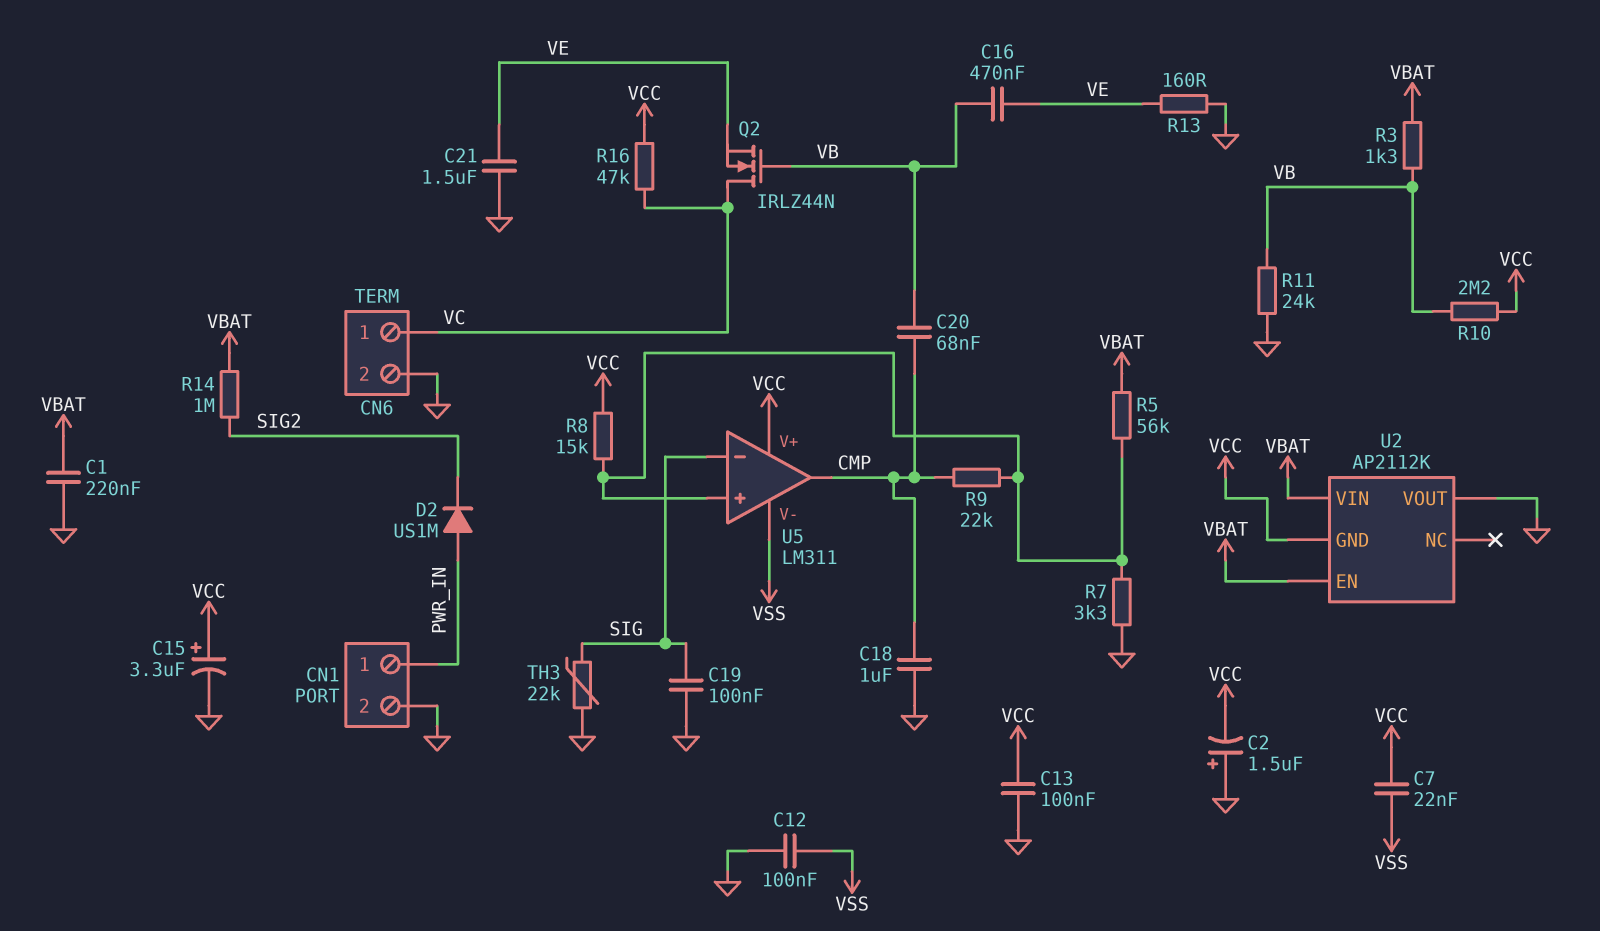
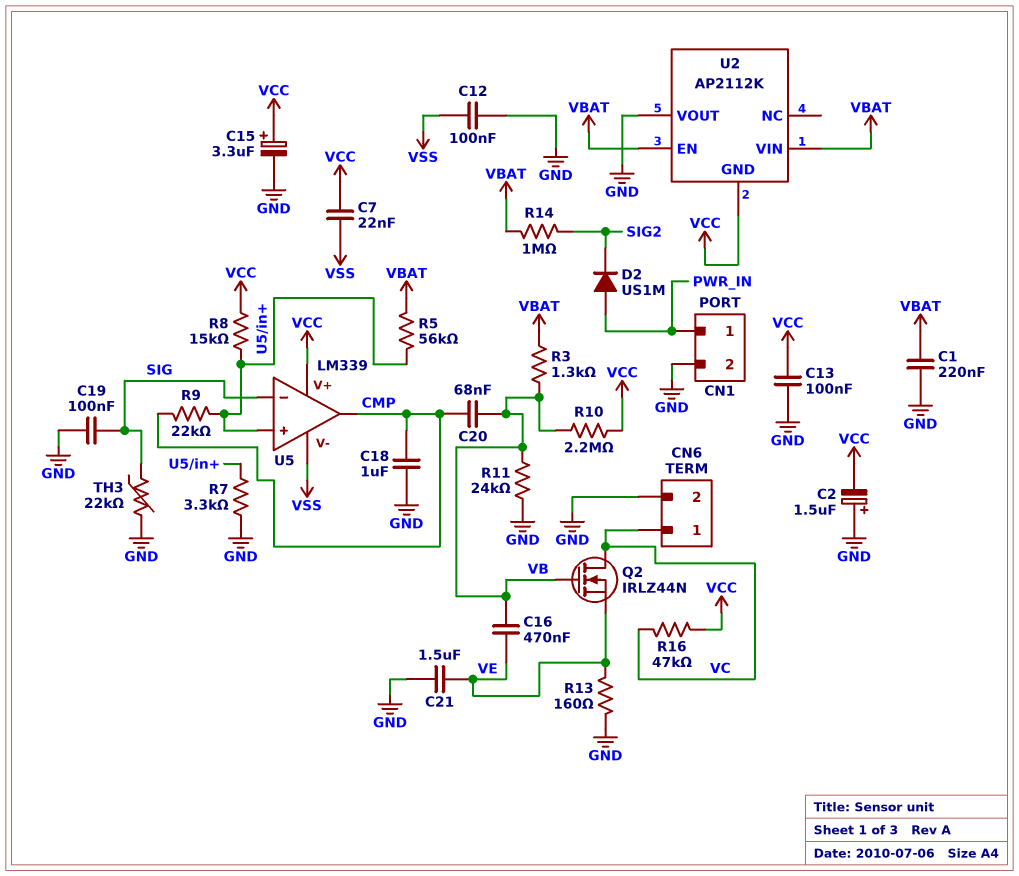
U5: LM311 -> LM339

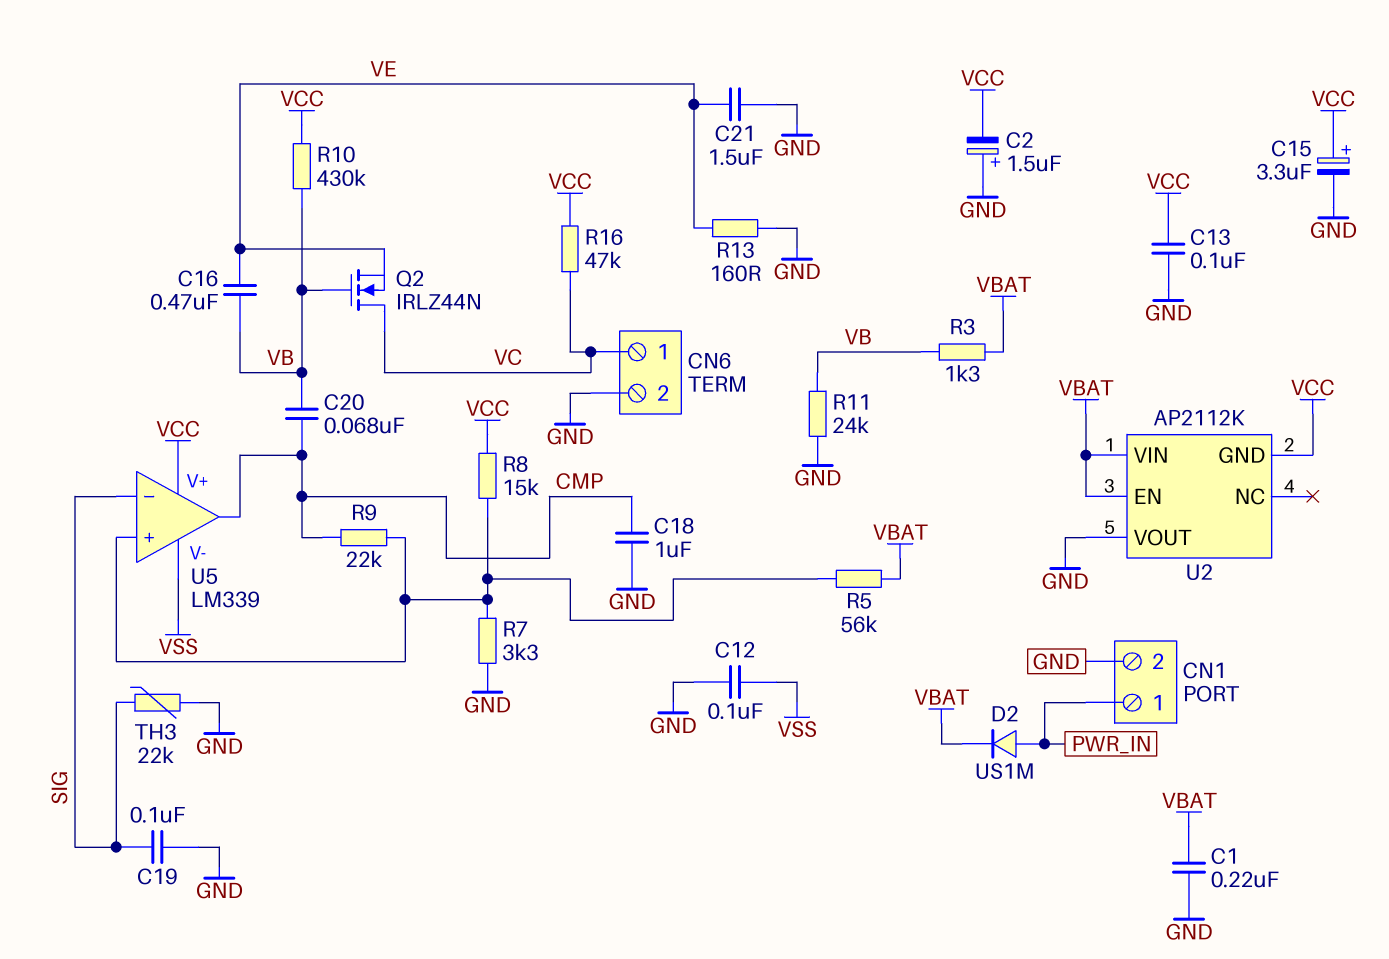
C7: 22nF (VCC, VSS) -> none
D2: diode US1M (A PWR_IN, K SIG2) -> diode US1M (A PWR_IN, K VBAT)
R10: 2.2M (VB, VCC) -> 430k (VB, VCC)
R14: 1M (SIG2, VBAT) -> none

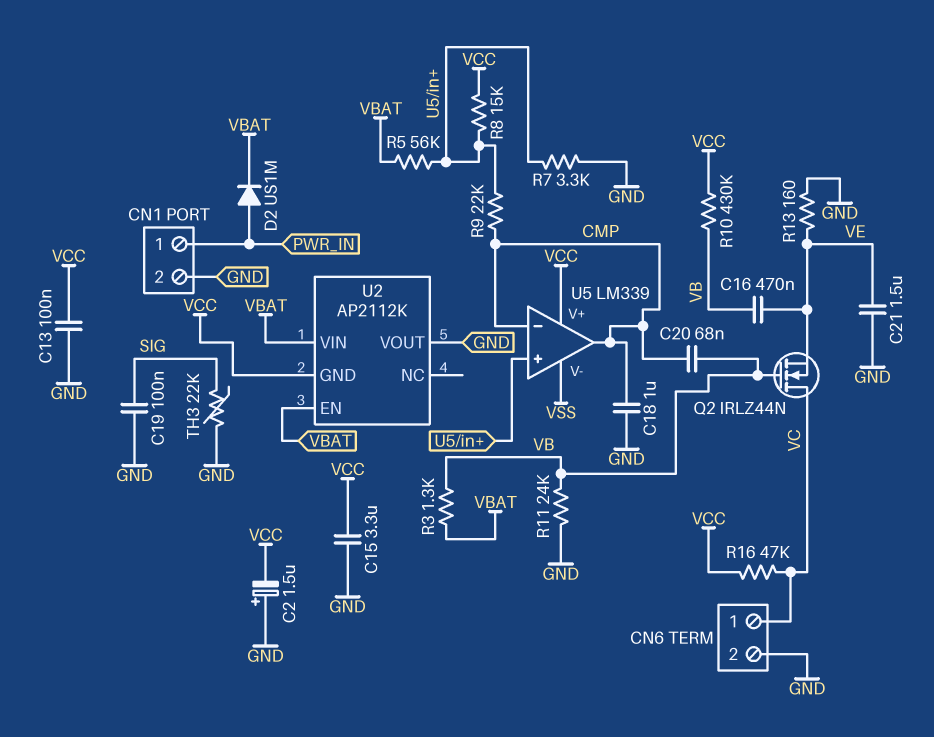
C1: 220nF (GND, VBAT) -> none
C12: 100nF (GND, VSS) -> none
C15: 3.3uF (plus VCC, minus GND) -> 3.3uF (GND, VCC)
U5 pin in-: SIG -> CMP

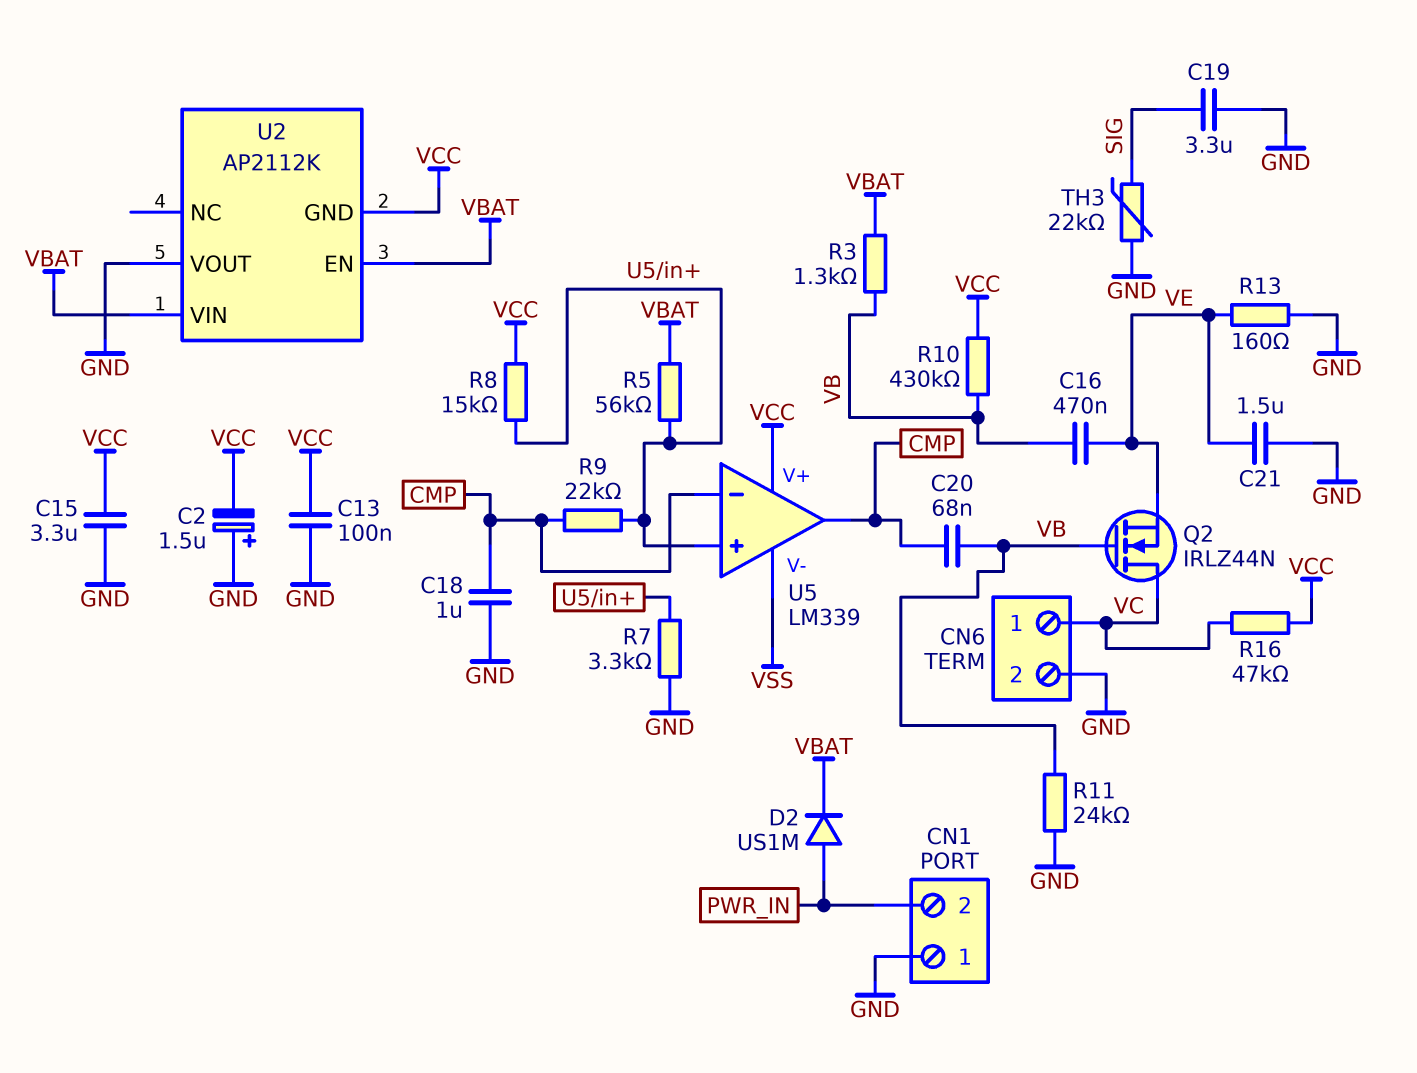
C19: 100nF (GND, SIG) -> 3.3uF (GND, SIG)
CN1 pin 1: PWR_IN -> GND
CN1 pin 2: GND -> PWR_IN

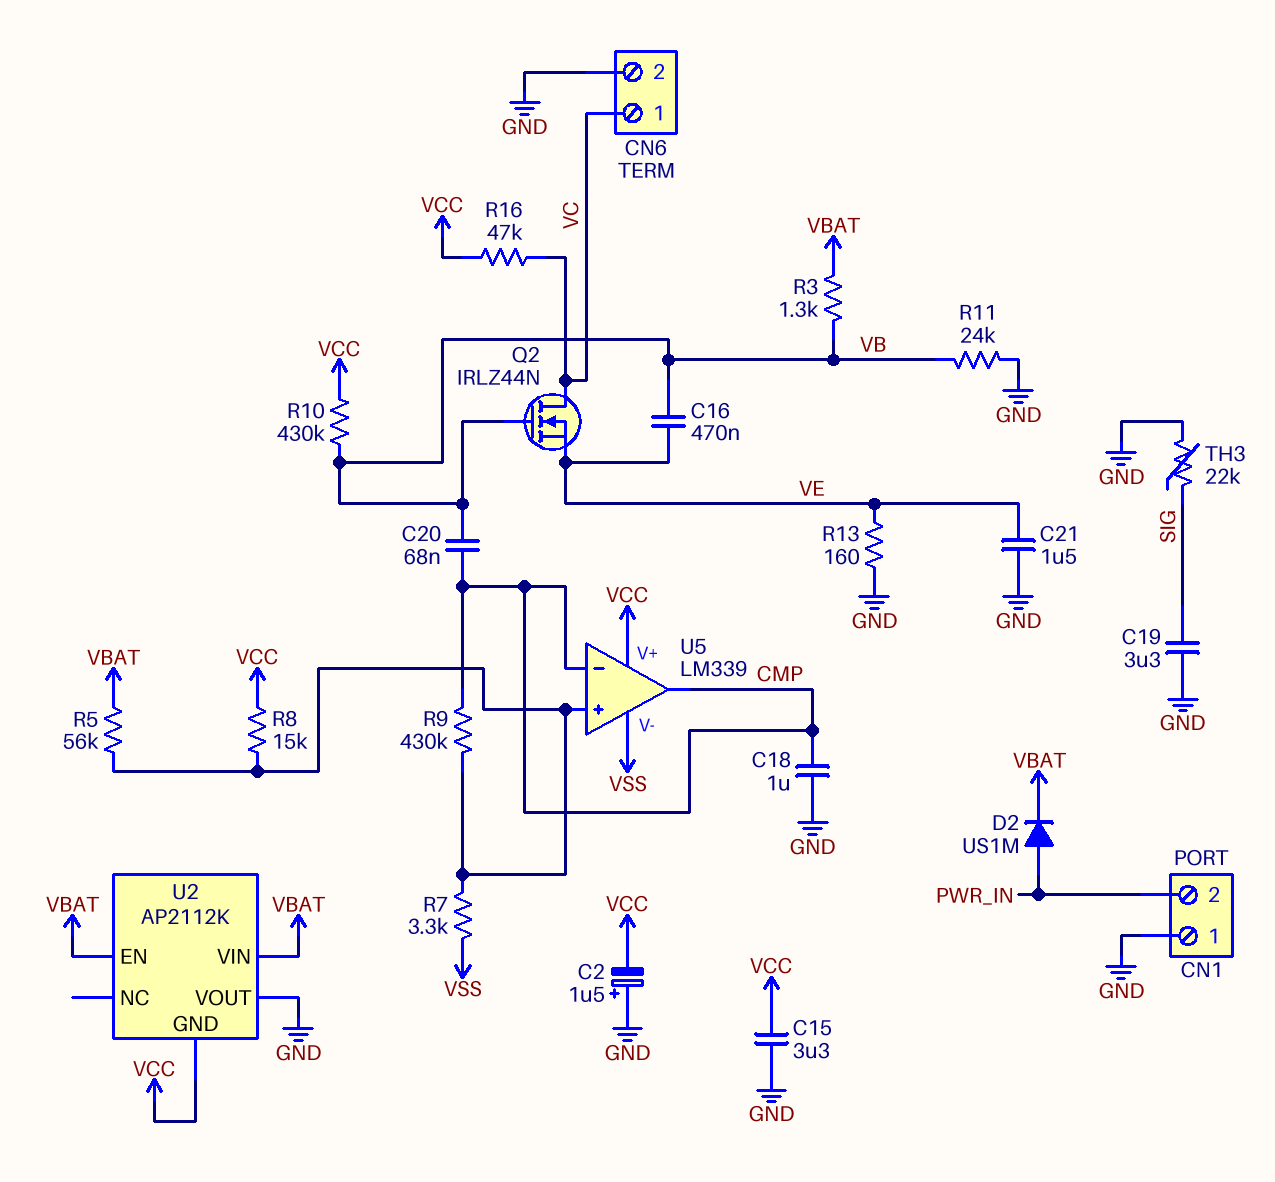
C13: 100nF (GND, VCC) -> none
R7: 3.3k (GND, U5/in+) -> 3.3k (U5/in+, VSS)
R9: 22k (CMP, U5/in+) -> 430k (CMP, U5/in+)

